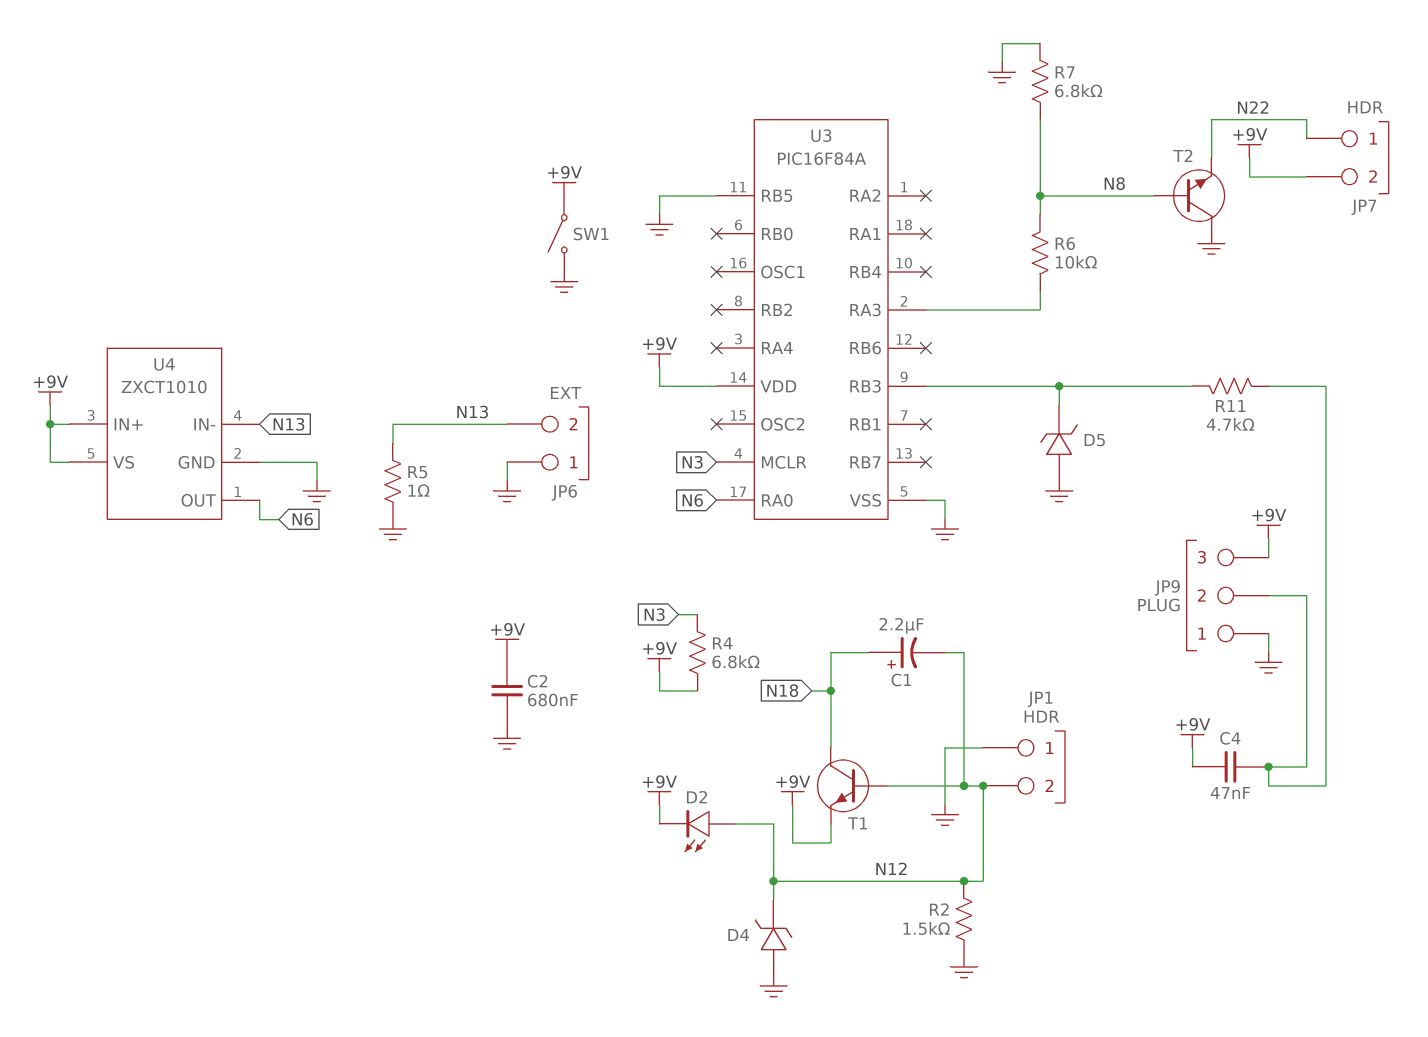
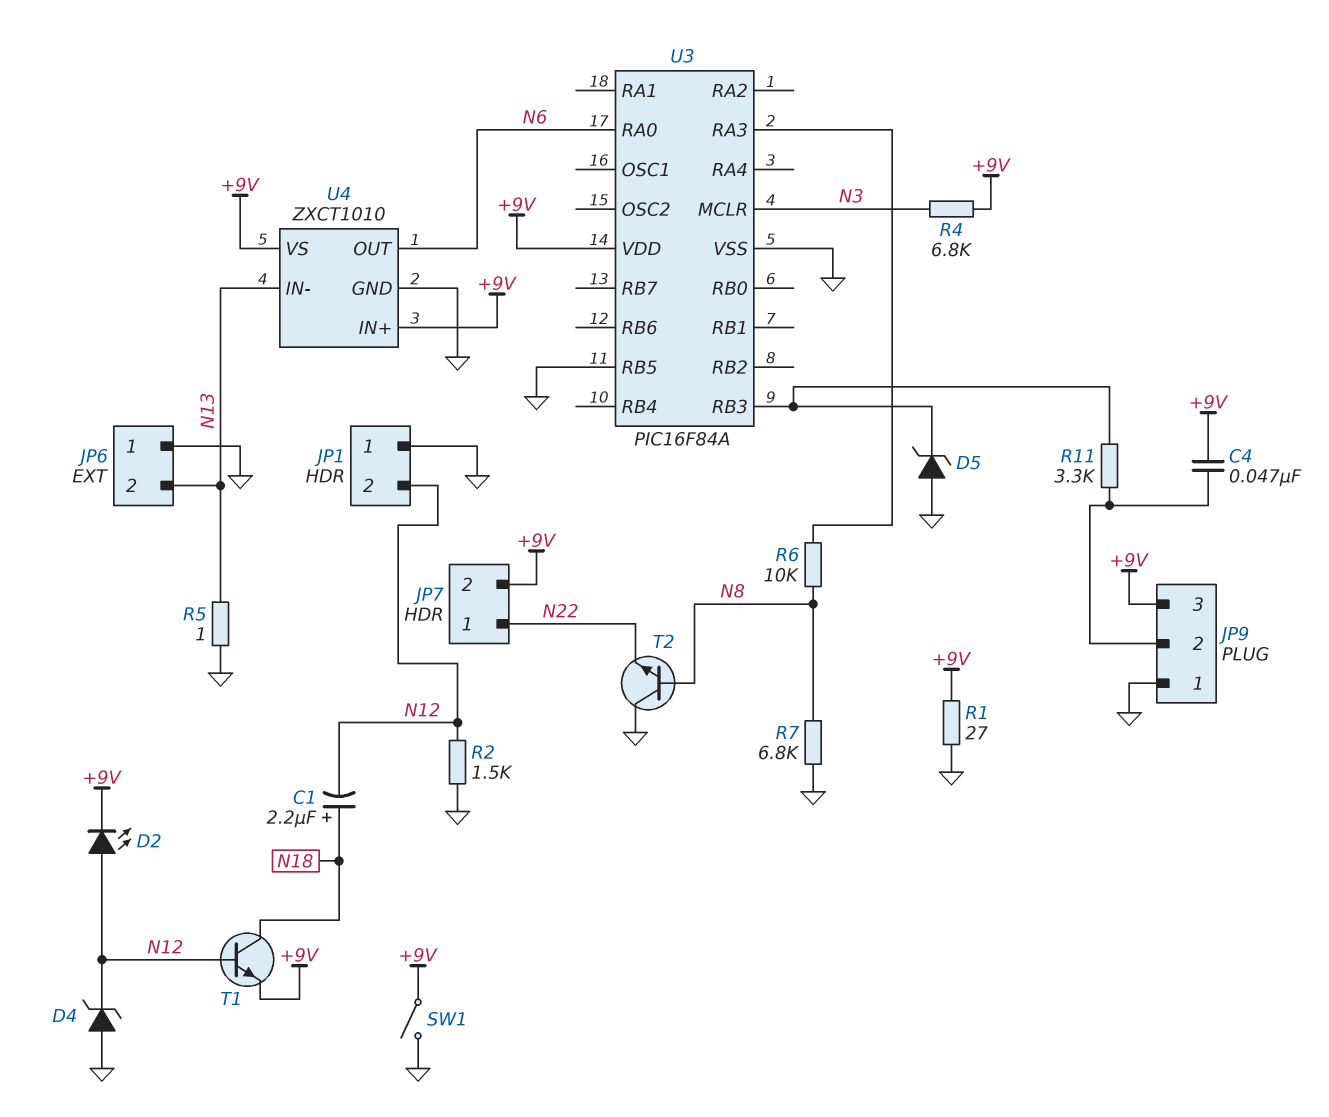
C2: 680nF (+9V, GND) -> none
R1: none -> 27 (+9V, GND)
R11: 4.7k (JP9/2, U3/RB3) -> 3.3k (JP9/2, U3/RB3)

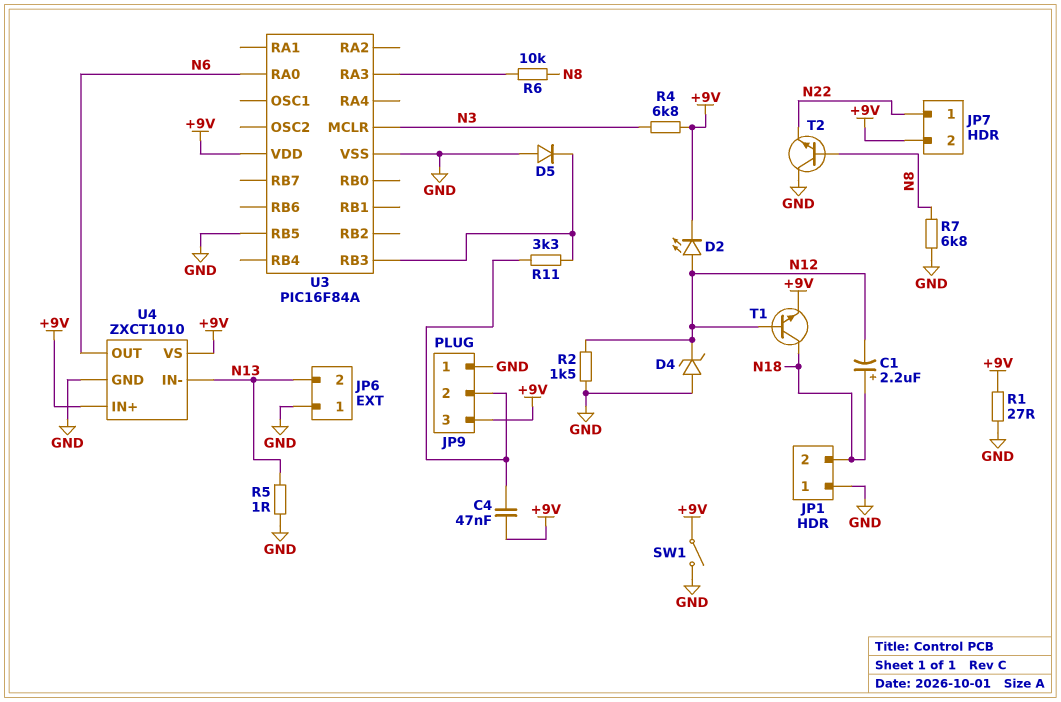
D5: zener (A GND, K U3/RB3) -> diode (A GND, K U3/RB3)
JP1 pin 2: N12 -> N18

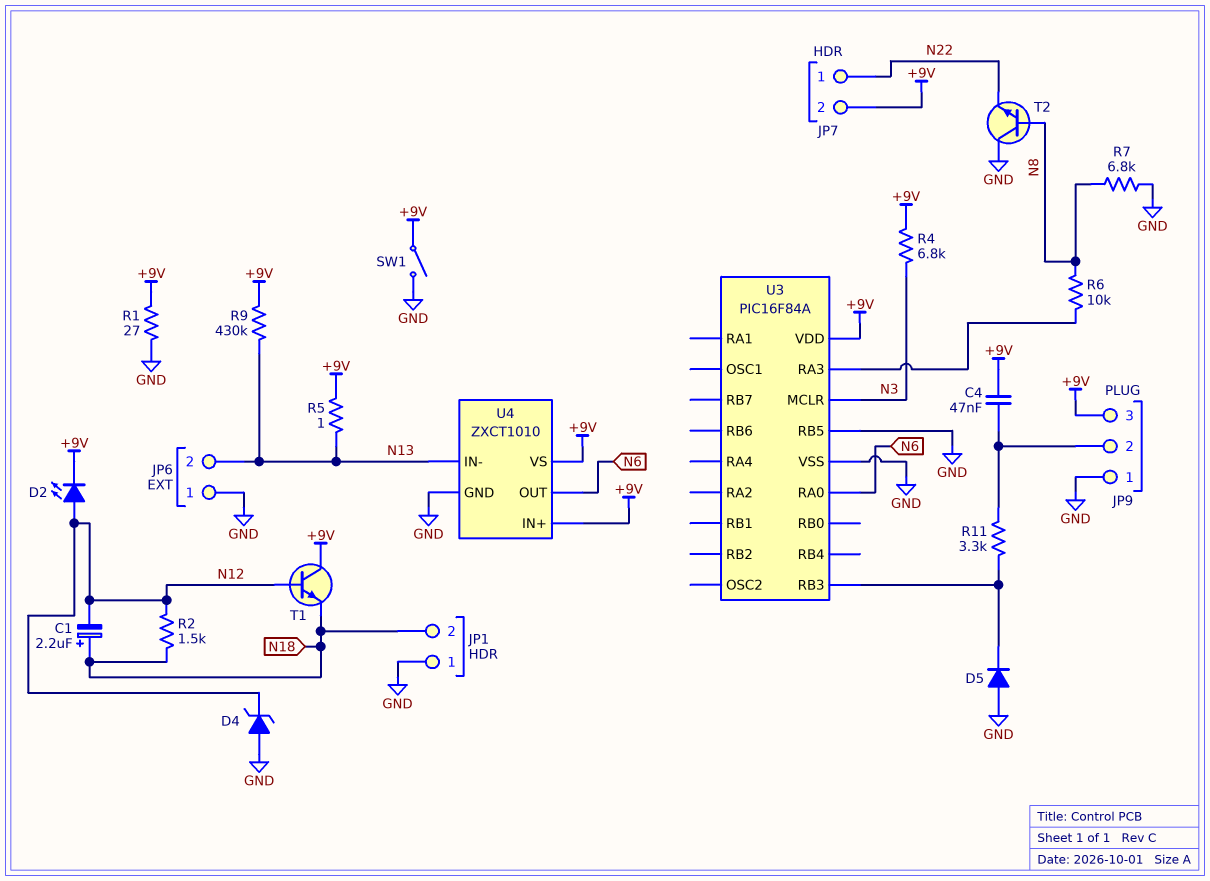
R2: 1.5k (GND, N12) -> 1.5k (N12, N18)
R5: 1 (GND, N13) -> 1 (+9V, N13)
R9: none -> 430k (+9V, N13)
T1: NPN (B N12, C N18, E +9V) -> NPN (B N12, C +9V, E N18)

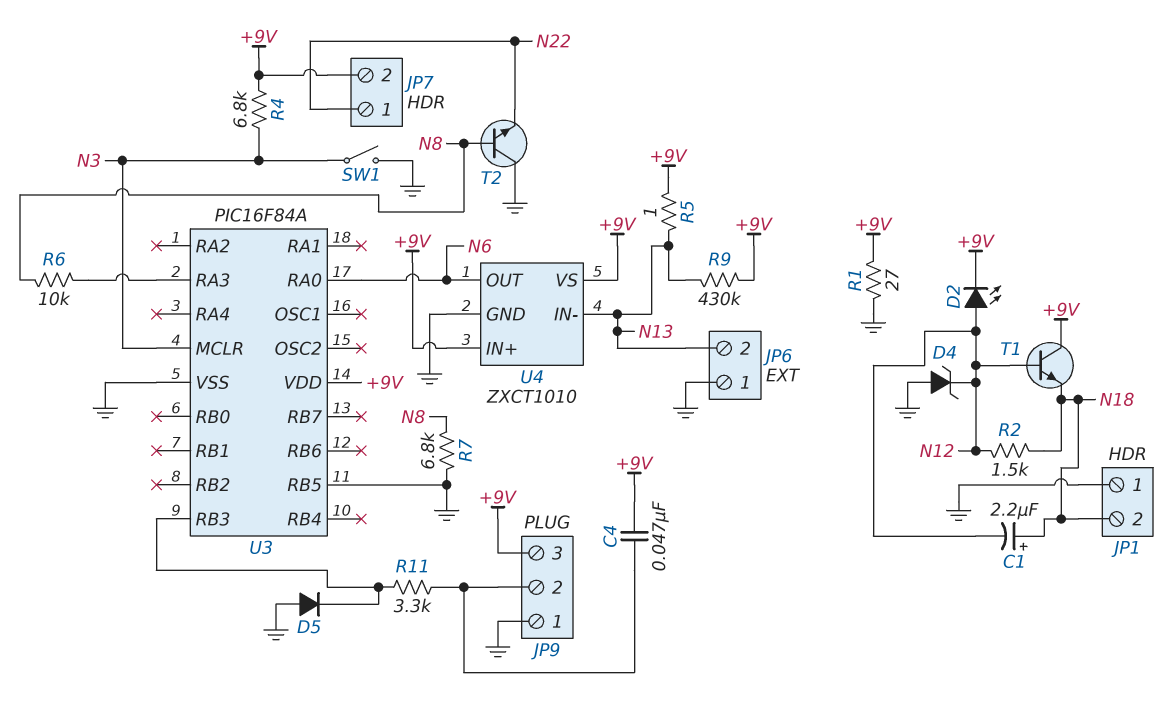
SW1: switch (+9V, GND) -> switch (GND, N3)

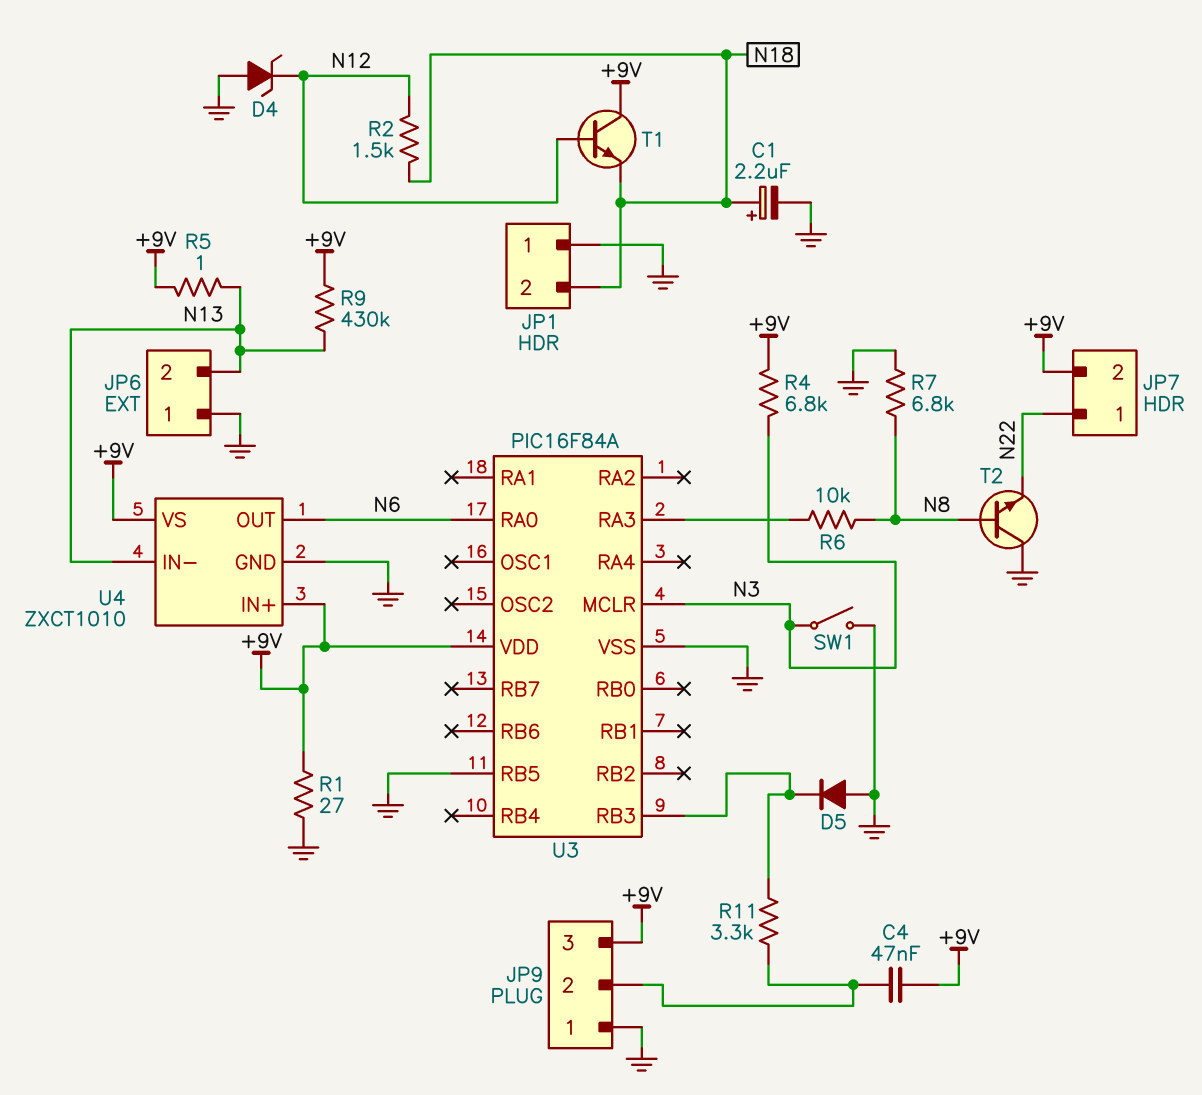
C1: 2.2uF (plus N18, minus N12) -> 2.2uF (plus N18, minus GND)
D2: LED (A N12, K +9V) -> none

